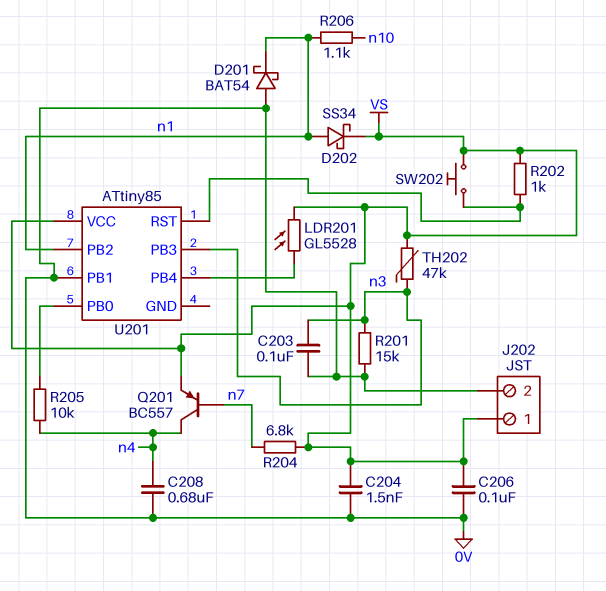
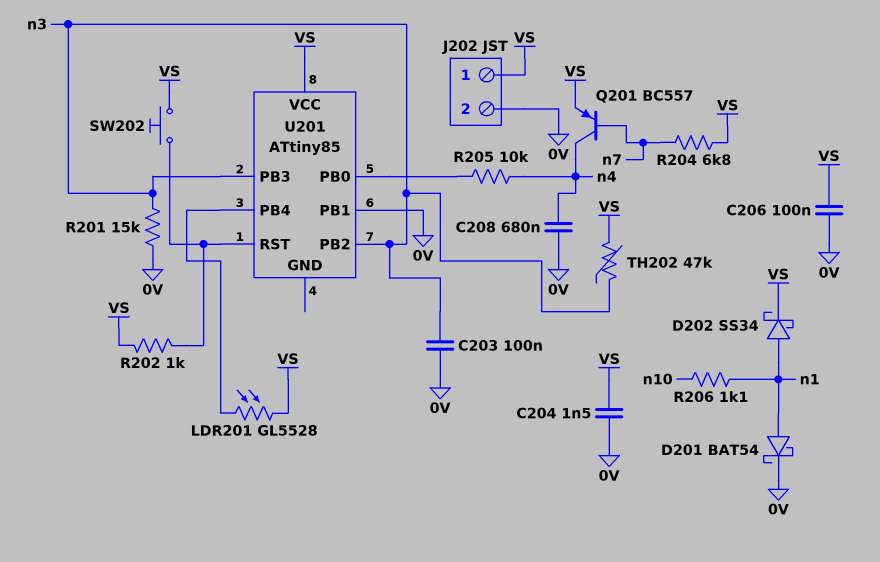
D201: schottky BAT54 (A 0V, K n1) -> schottky BAT54 (A n1, K 0V)
U201 pin PB2: n1 -> n3

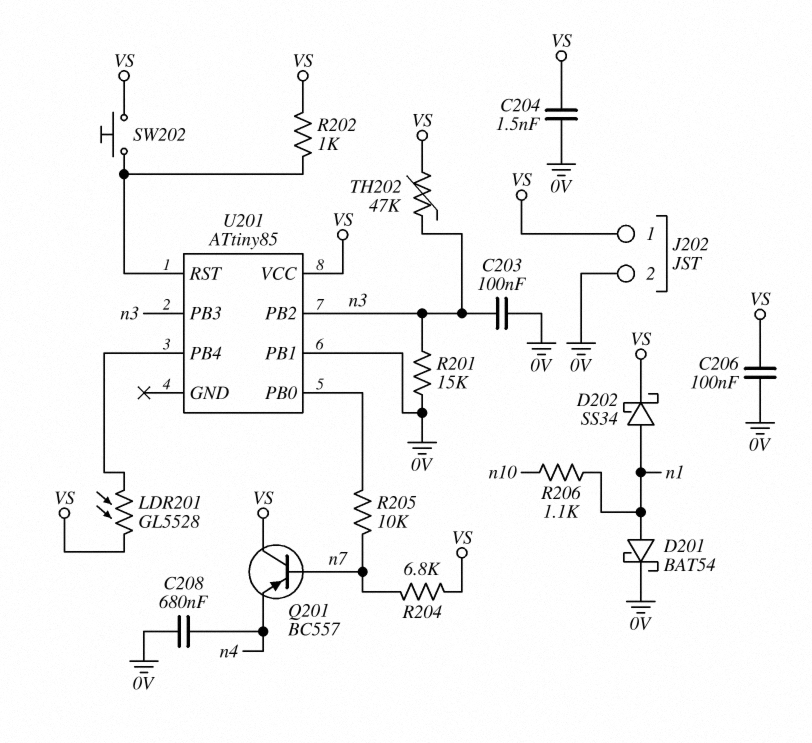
Q201: PNP BC557 (B n7, C n4, E VS) -> PNP BC557 (B n7, C VS, E n4)
R205: 10k (U201/PB0, n4) -> 10k (U201/PB0, n7)

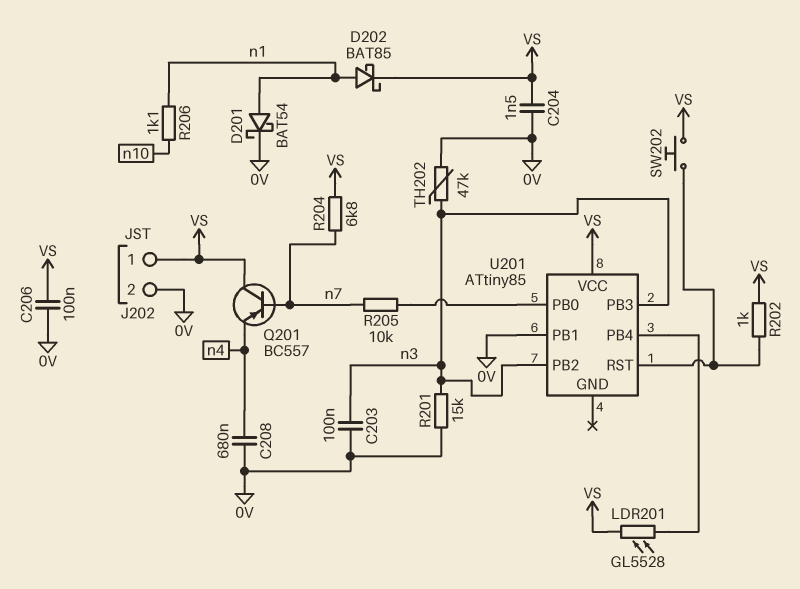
D202: schottky SS34 (A n1, K VS) -> schottky BAT85 (A n1, K VS)
TH202: 47k (VS, n3) -> 47k (0V, n3)

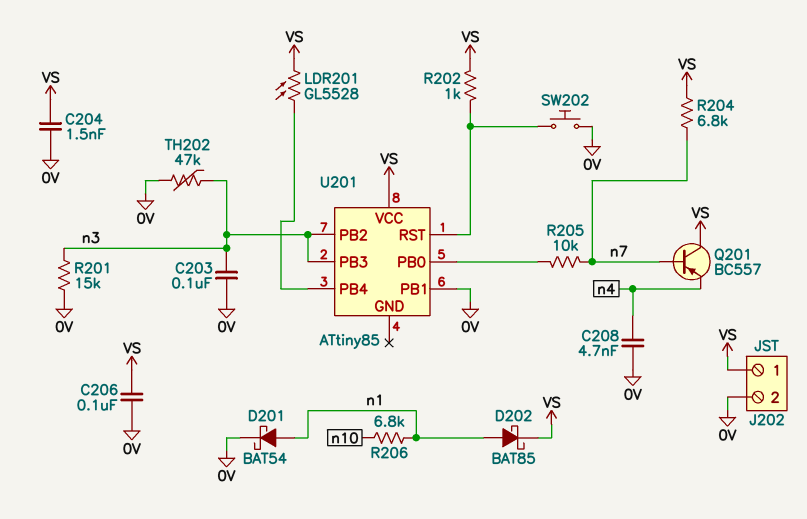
C208: 680nF (0V, n4) -> 4.7nF (0V, n4)
R206: 1.1k (n1, n10) -> 6.8k (n1, n10)
SW202: button (U201/RST, VS) -> button (0V, U201/RST)

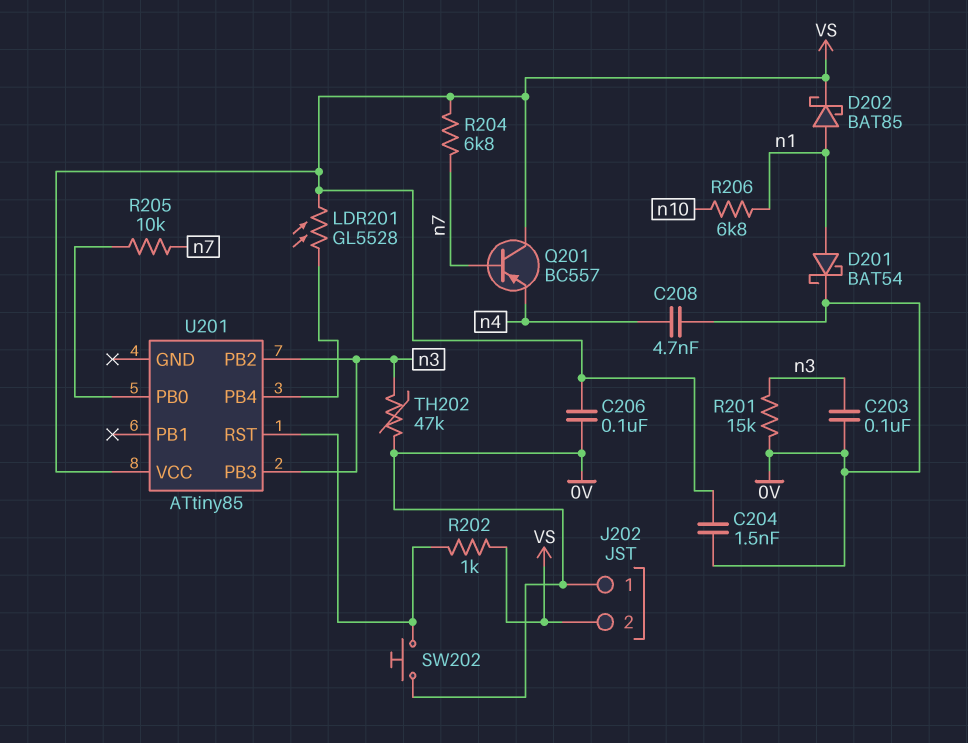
J202 pin 1: VS -> 0V
J202 pin 2: 0V -> VS
U201 pin PB1: 0V -> none

